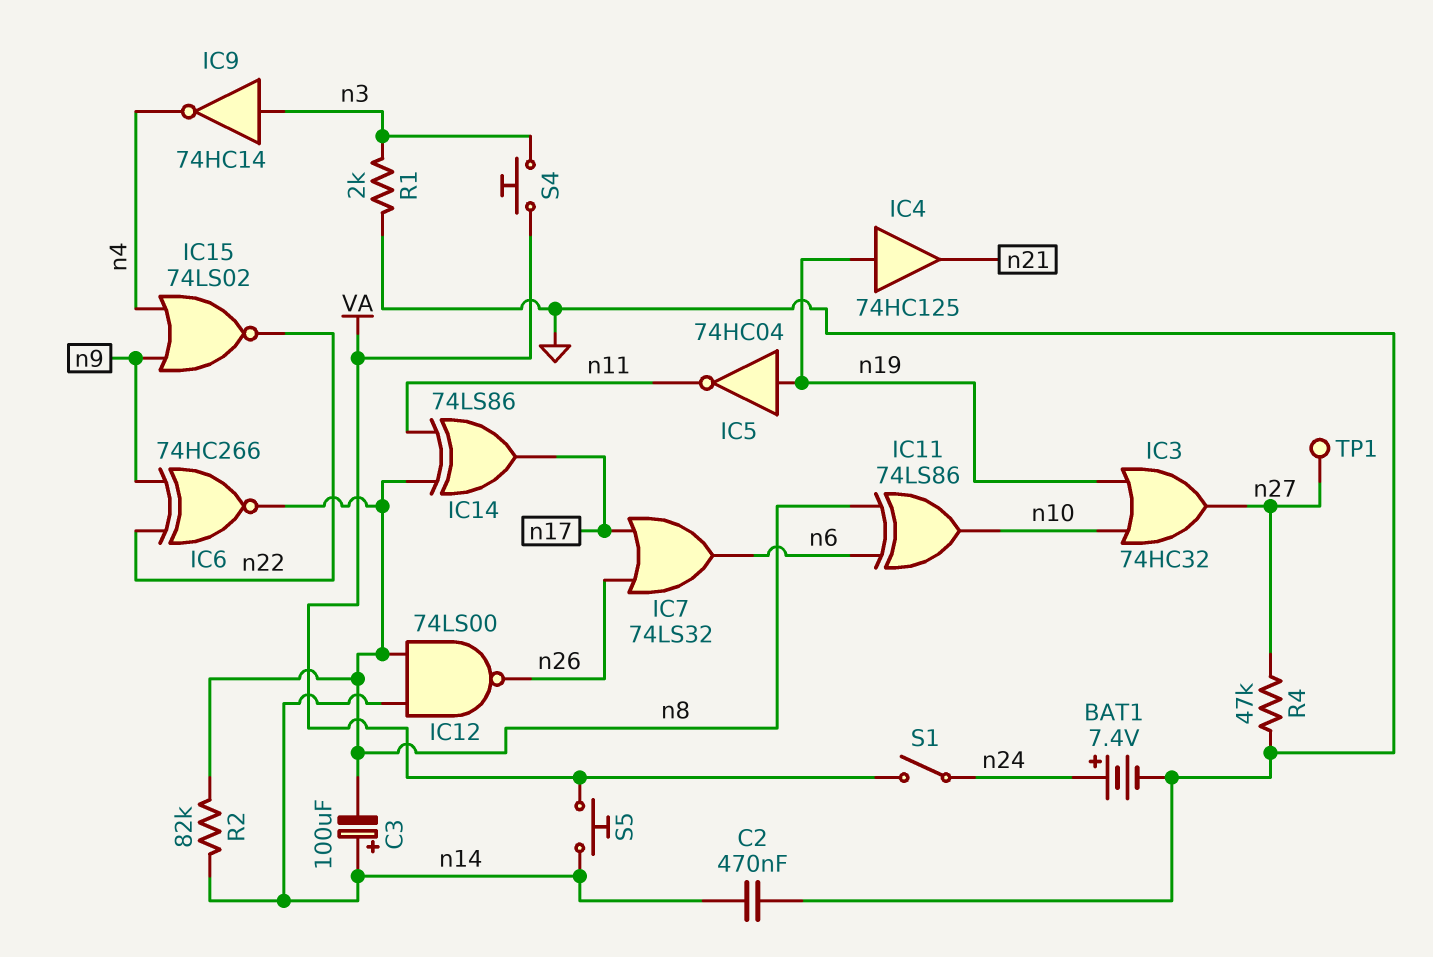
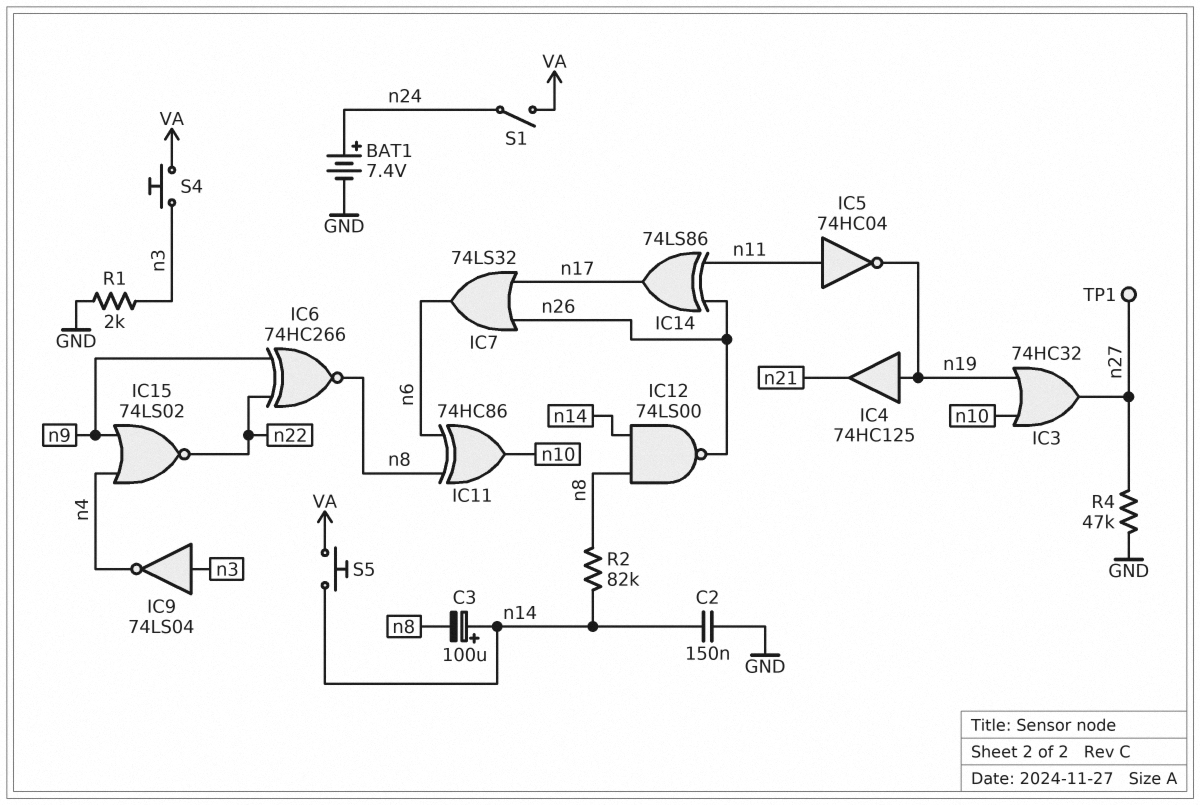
C2: 470nF (GND, n14) -> 150nF (GND, n14)
IC5: NOT 74HC04 (in n19, out n11) -> NOT 74HC04 (in n11, out n19)
IC9: NOT 74HC14 (in n3, out n4) -> NOT 74LS04 (in n3, out n4)
IC11: XOR 74LS86 (in n6, in n8, out n10) -> XOR 74HC86 (in n6, in n8, out n10)
IC14: XOR 74LS86 (in n8, in n11, out n17) -> XOR 74LS86 (in n11, in n26, out n17)

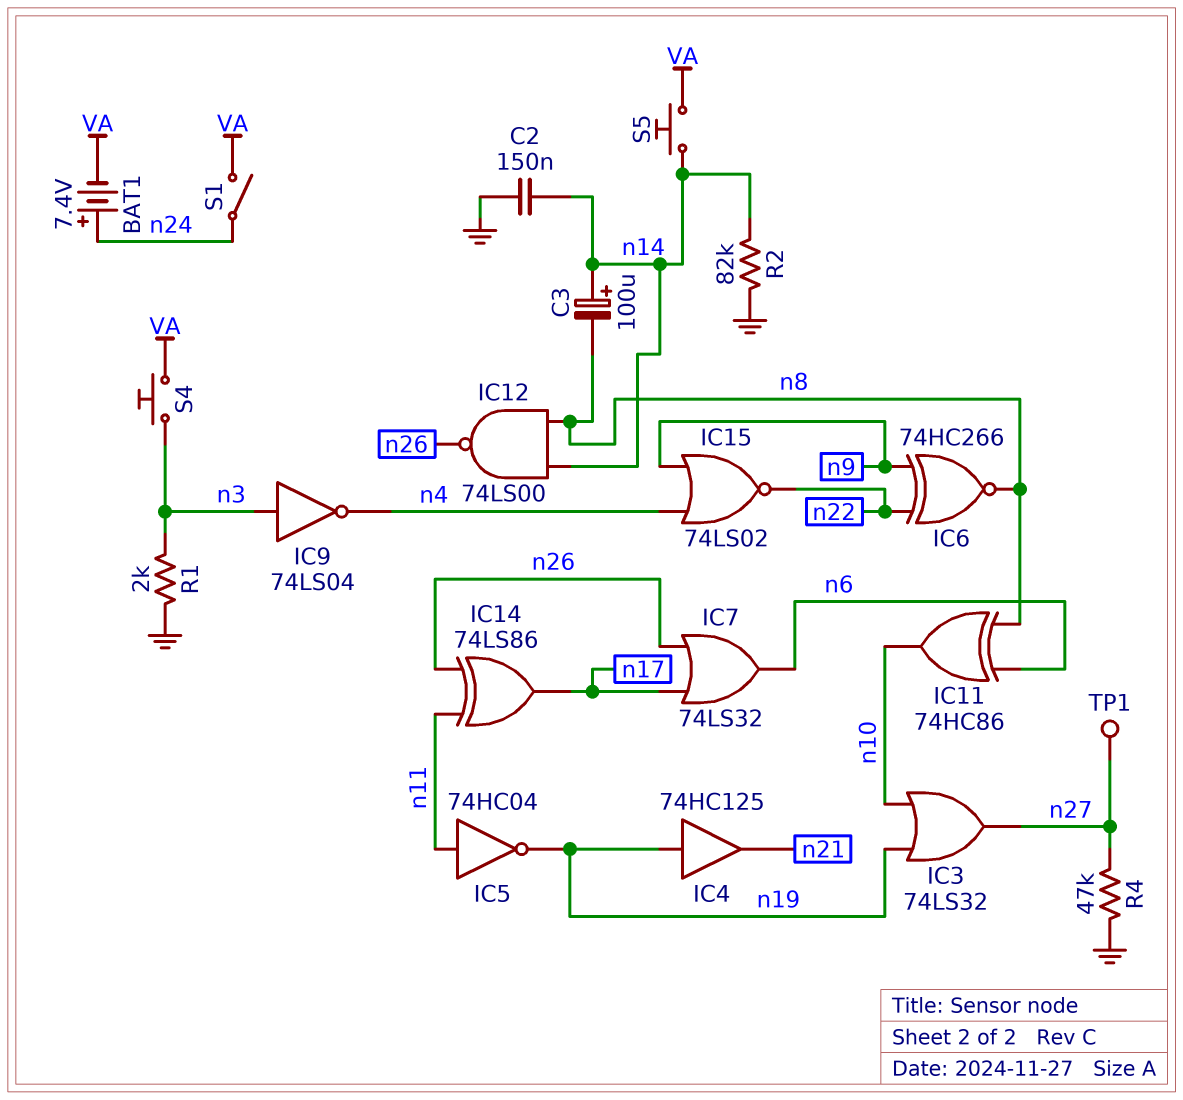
BAT1: 7.4V (plus n24, minus GND) -> 7.4V (plus n24, minus VA)
IC3: OR 74HC32 (in n10, in n19, out n27) -> OR 74LS32 (in n10, in n19, out n27)
R2: 82k (n8, n14) -> 82k (GND, n14)

